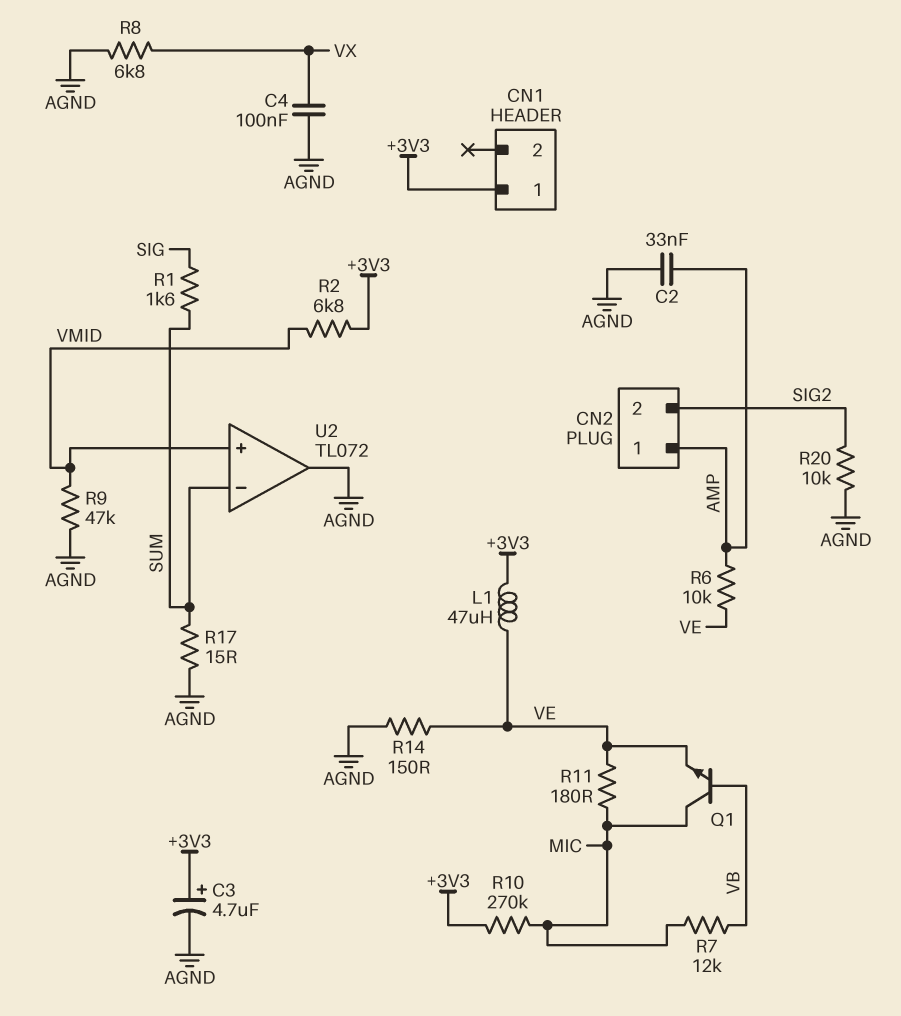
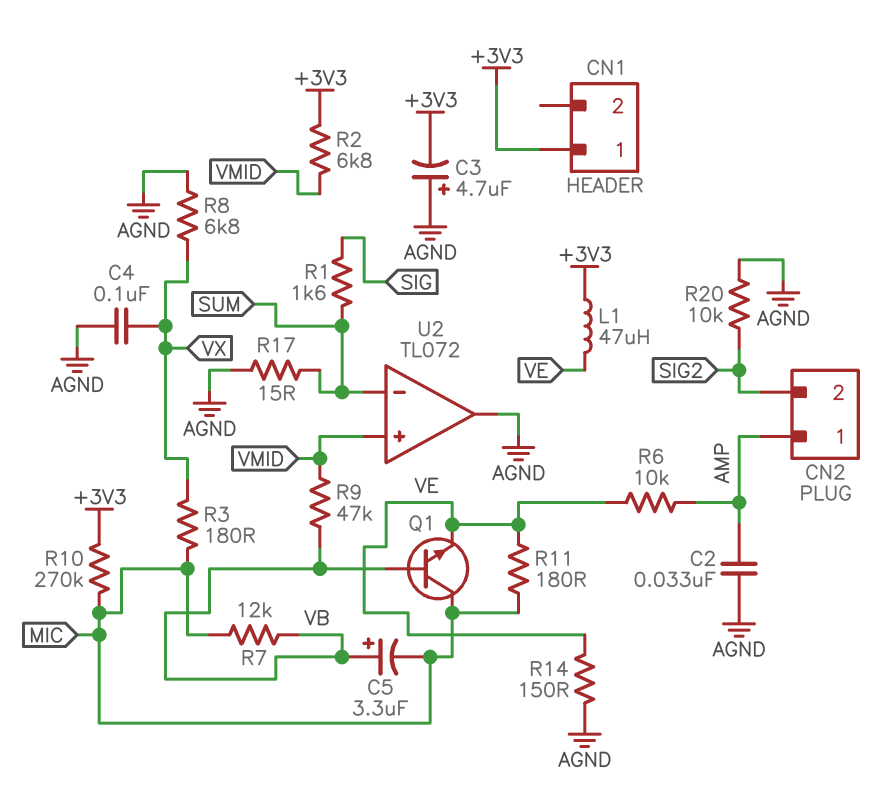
C3: 4.7uF (plus +3V3, minus AGND) -> 4.7uF (plus AGND, minus +3V3)
C5: none -> 3.3uF (plus VB, minus MIC)
R3: none -> 180 (MIC, VX)
R9: 47k (AGND, VMID) -> 47k (VB, VMID)

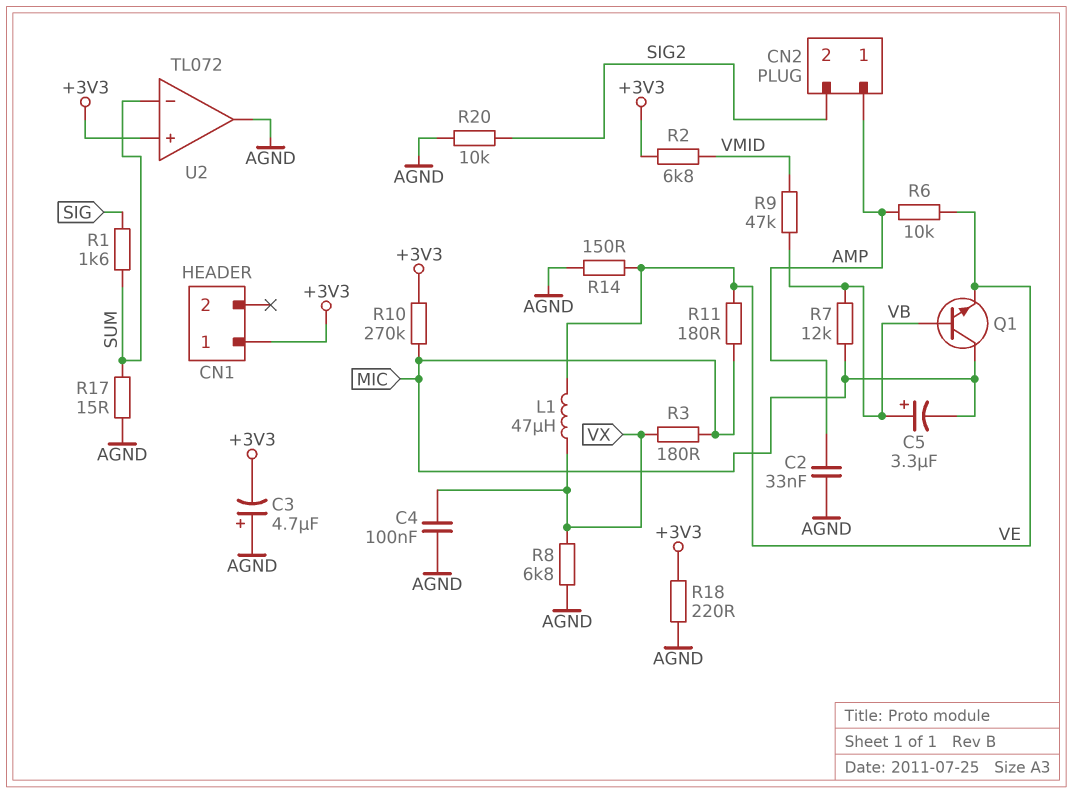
L1: 47uH (+3V3, VE) -> 47uH (VE, VX)
R18: none -> 220 (+3V3, AGND)
U2 pin in+: VMID -> +3V3

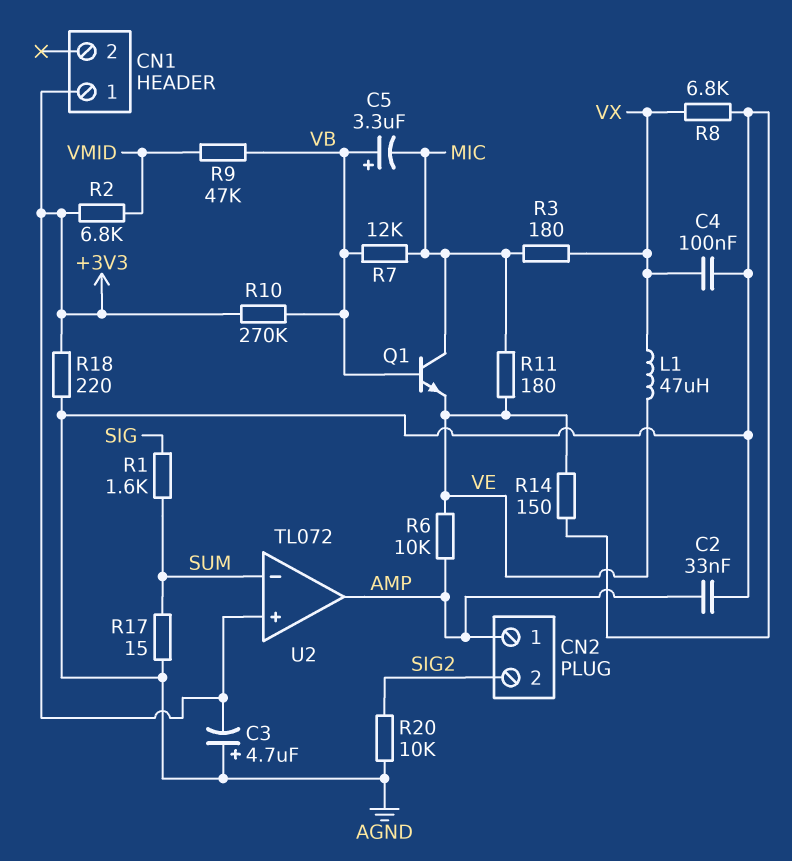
R10: 270k (+3V3, MIC) -> 270k (+3V3, VB)
U2 pin out: AGND -> AMP

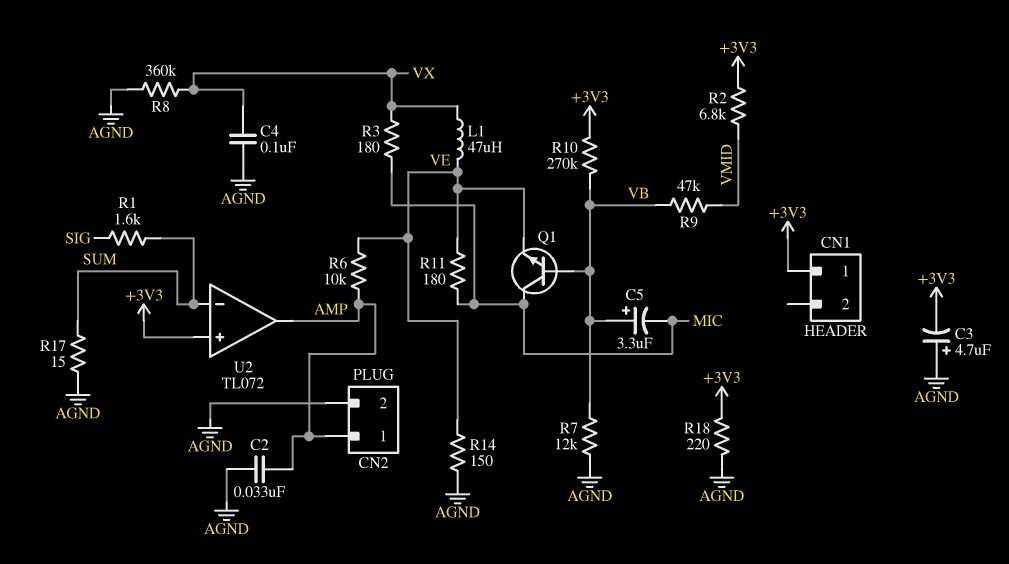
CN2 pin 2: SIG2 -> AGND
R7: 12k (MIC, VB) -> 12k (AGND, VB)
R8: 6.8k (AGND, VX) -> 360k (AGND, VX)
R20: 10k (AGND, SIG2) -> none

